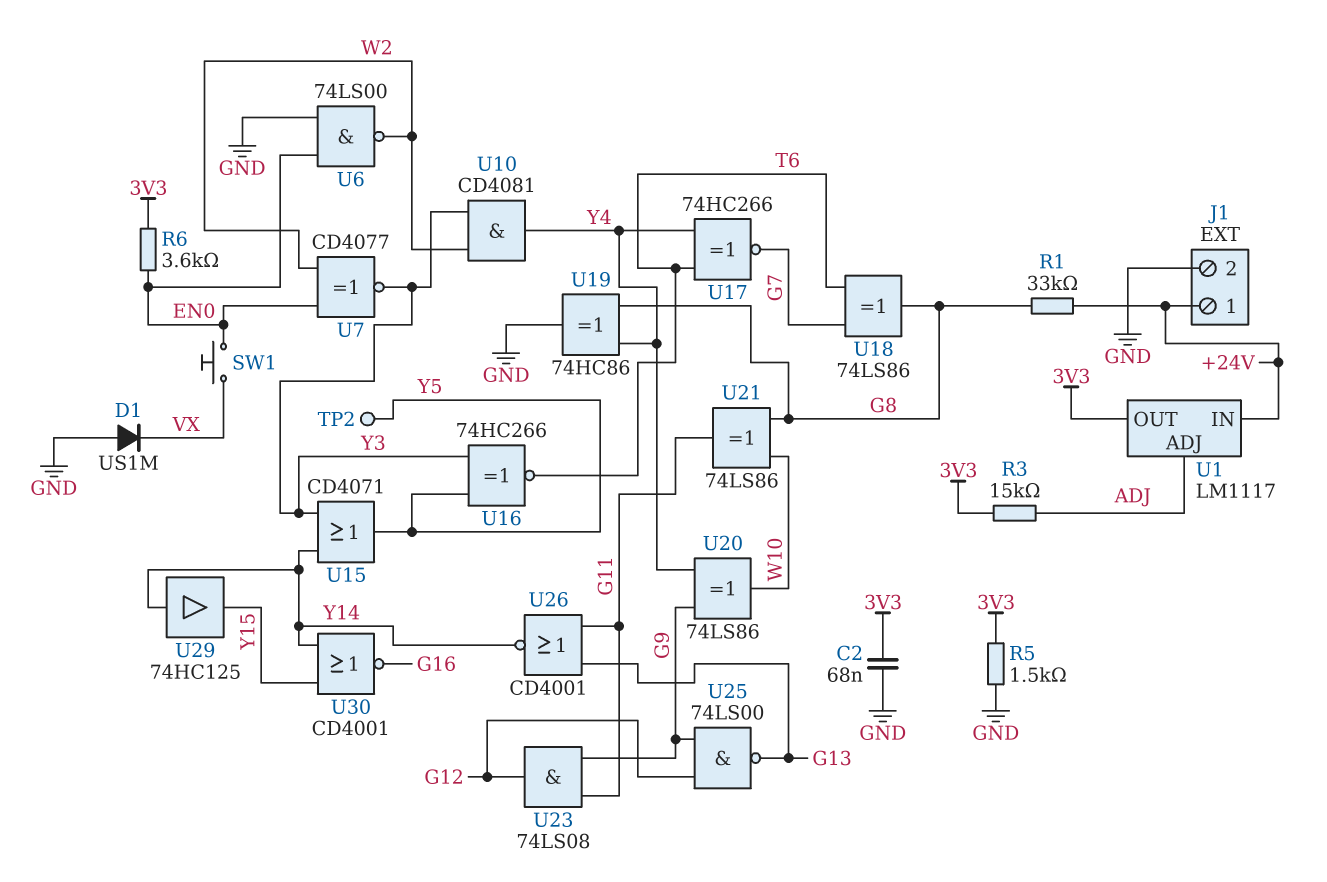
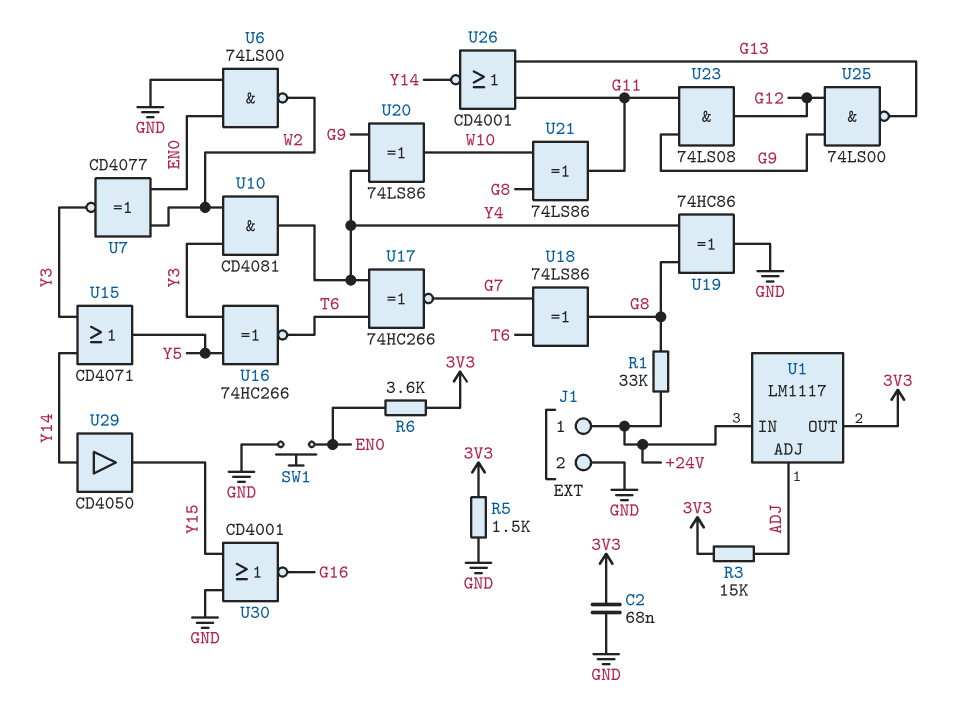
D1: diode US1M (A GND, K VX) -> none
SW1: button (EN0, VX) -> button (EN0, GND)
TP2: test point (Y5) -> none
U29: buffer 74HC125 (in Y14, out Y15) -> buffer CD4050 (in Y14, out Y15)
U30: NOR CD4001 (in Y14, in Y15, out G16) -> NOR CD4001 (in GND, in Y15, out G16)

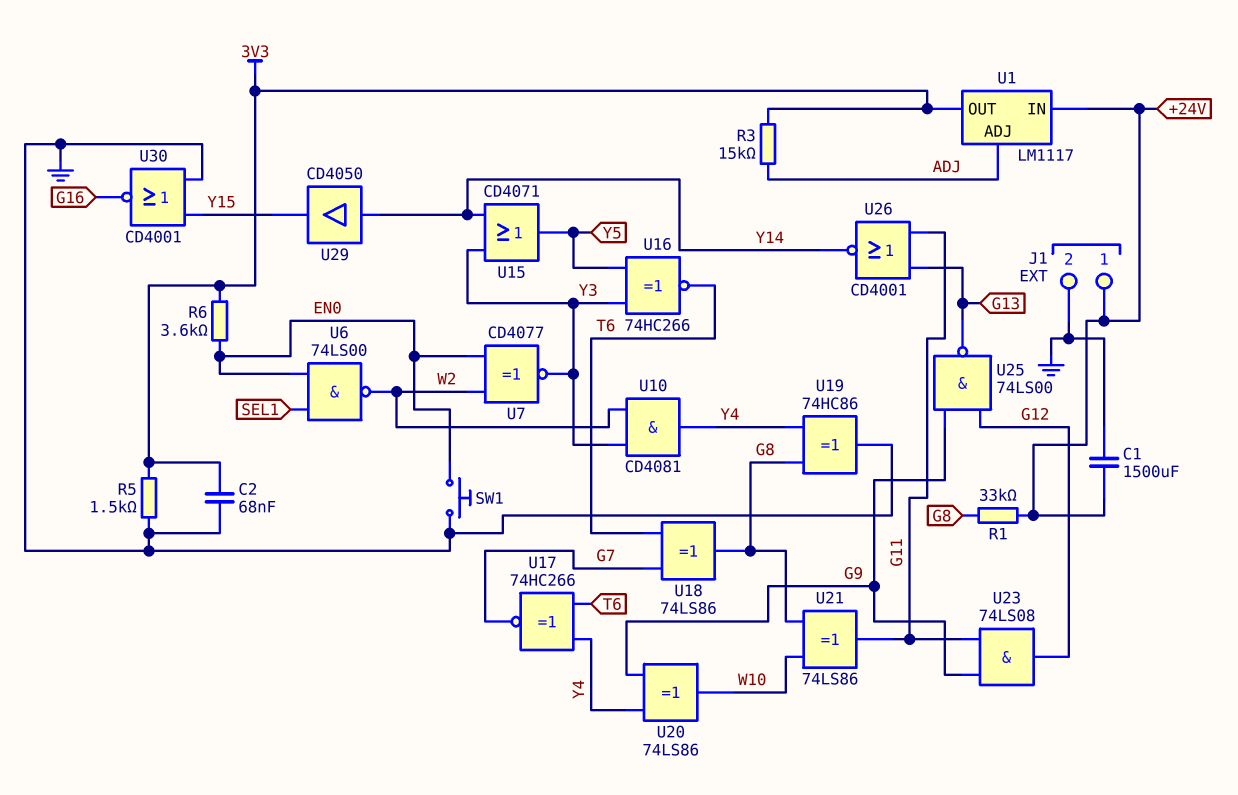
C1: none -> 1500uF (+24V, GND)
U6: NAND 74LS00 (in EN0, in GND, out W2) -> NAND 74LS00 (in EN0, in SEL1, out W2)

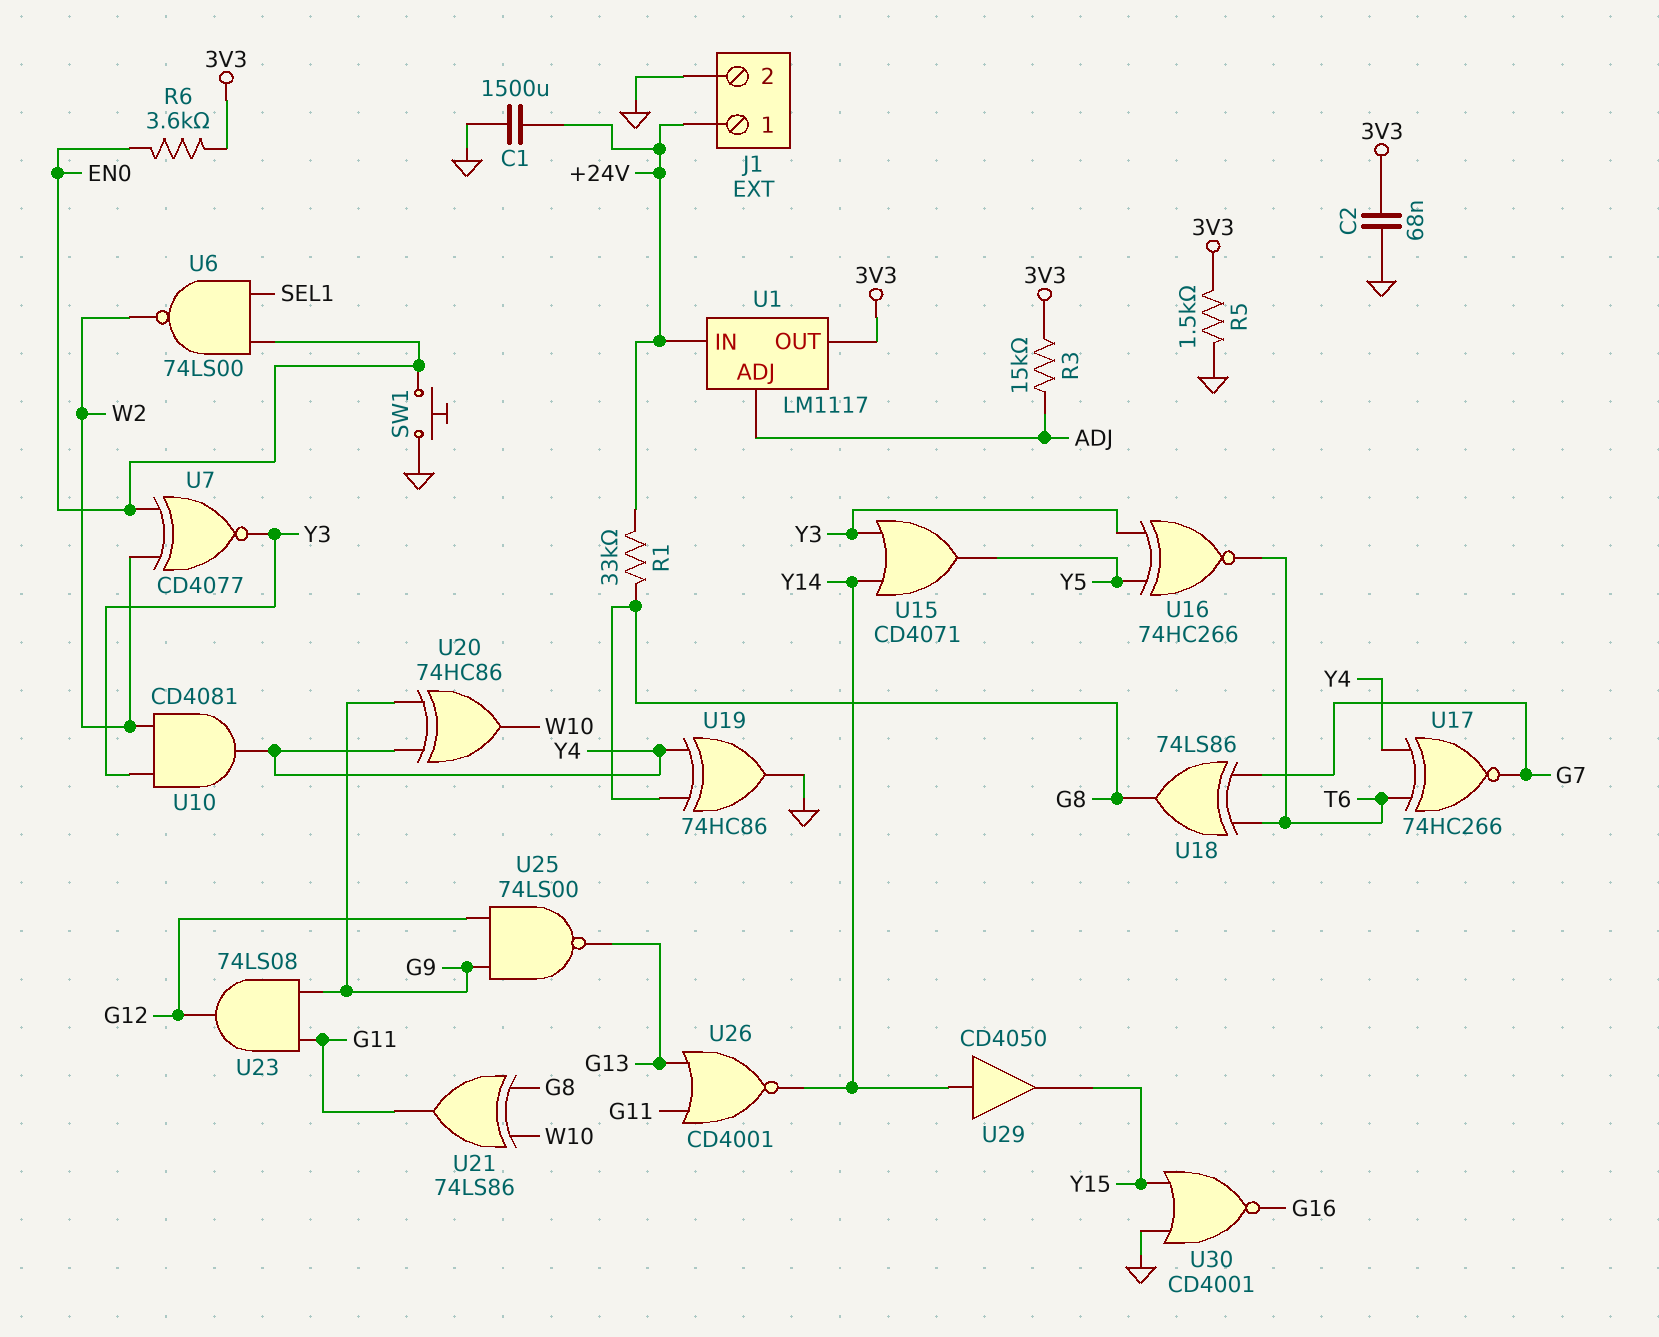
U20: XOR 74LS86 (in G9, in Y4, out W10) -> XOR 74HC86 (in G9, in Y4, out W10)

